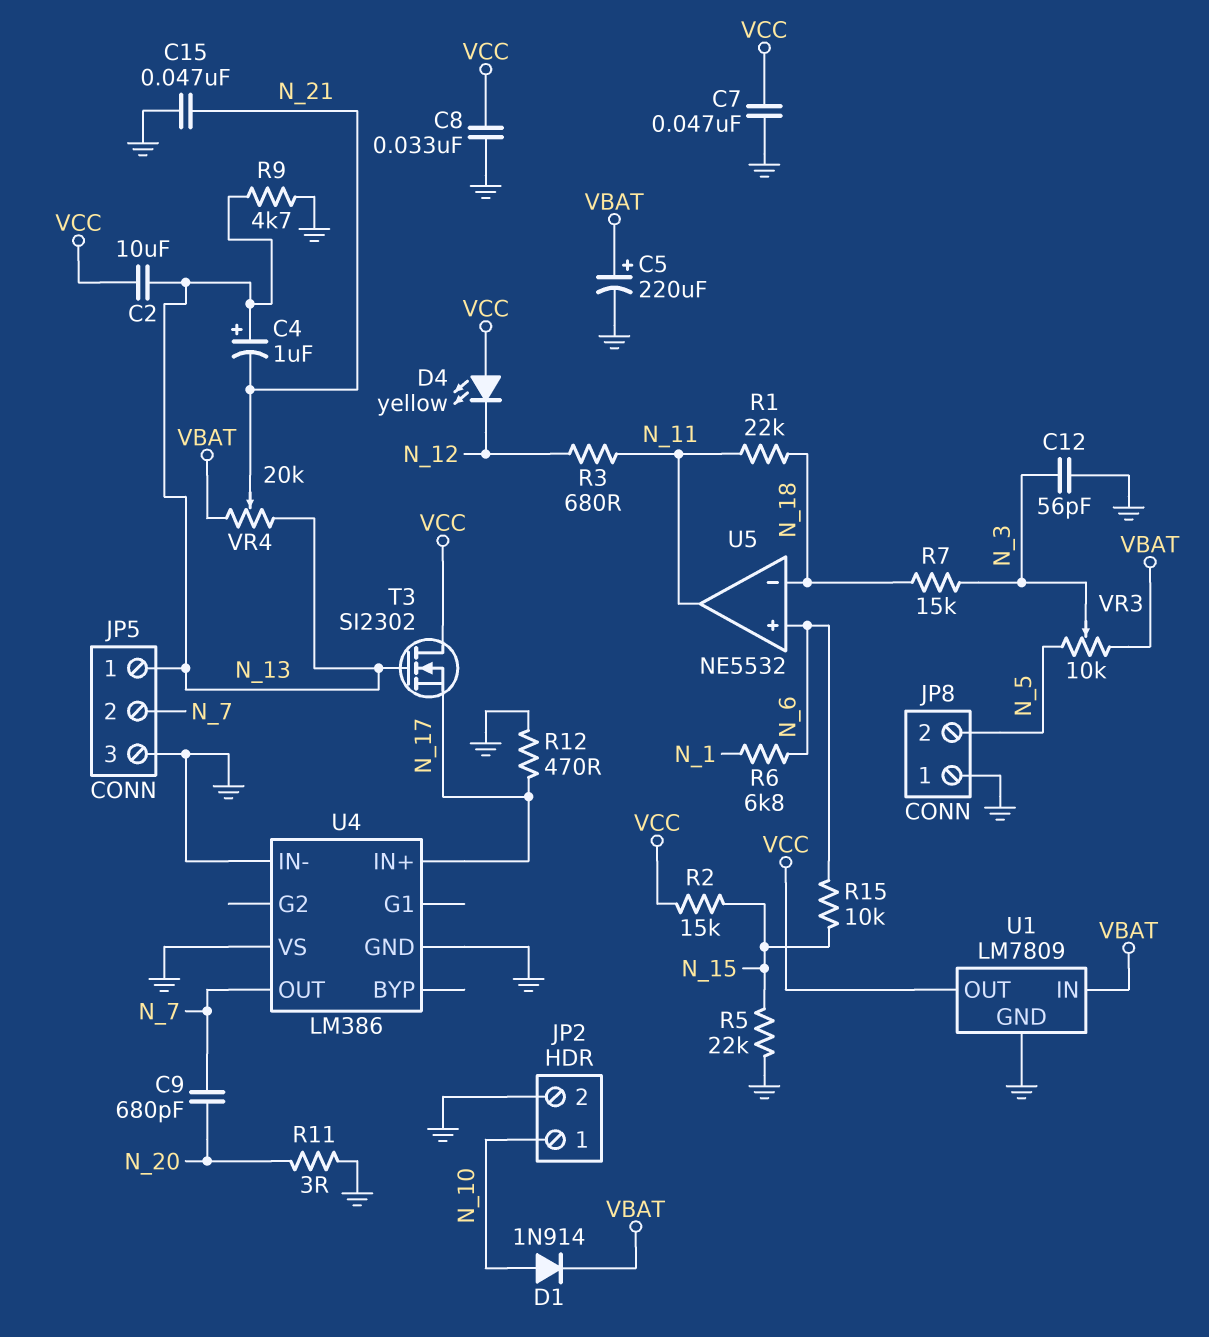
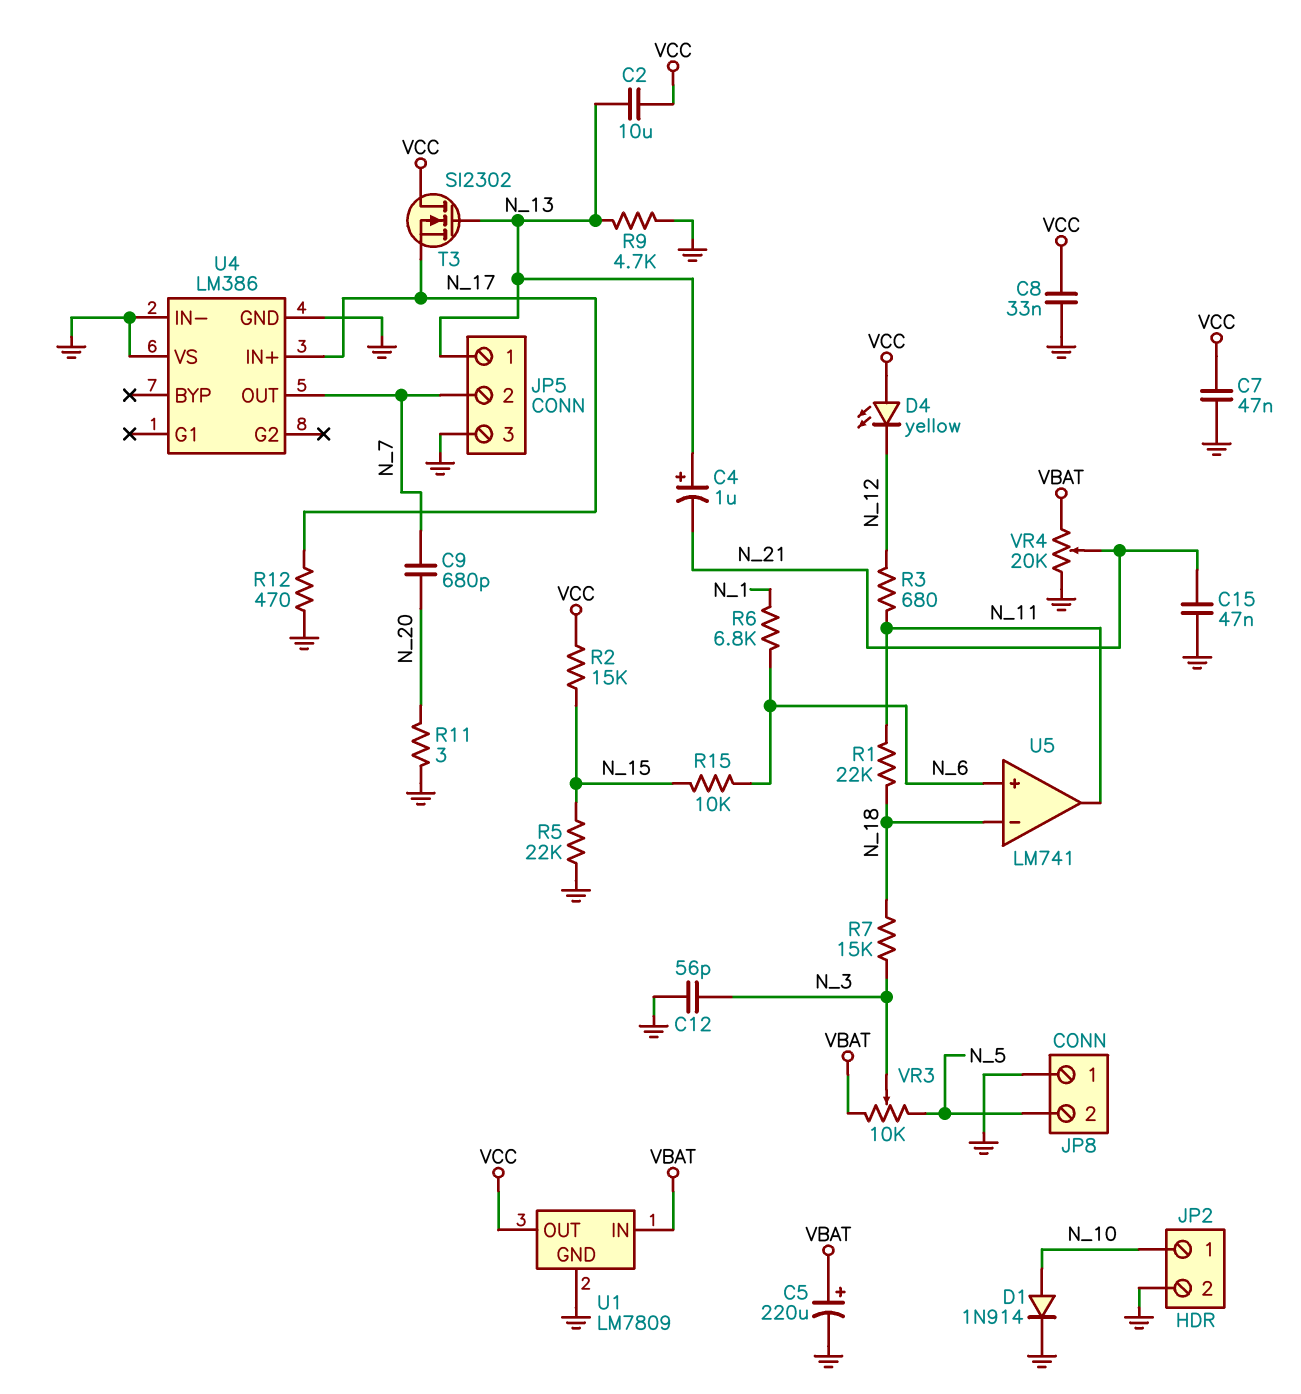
D1: diode 1N914 (A N_10, K VBAT) -> diode 1N914 (A N_10, K GND)
U5: NE5532 -> LM741
VR4: 20k (N_13, VBAT, wiper N_21) -> 20k (GND, VBAT, wiper N_21)

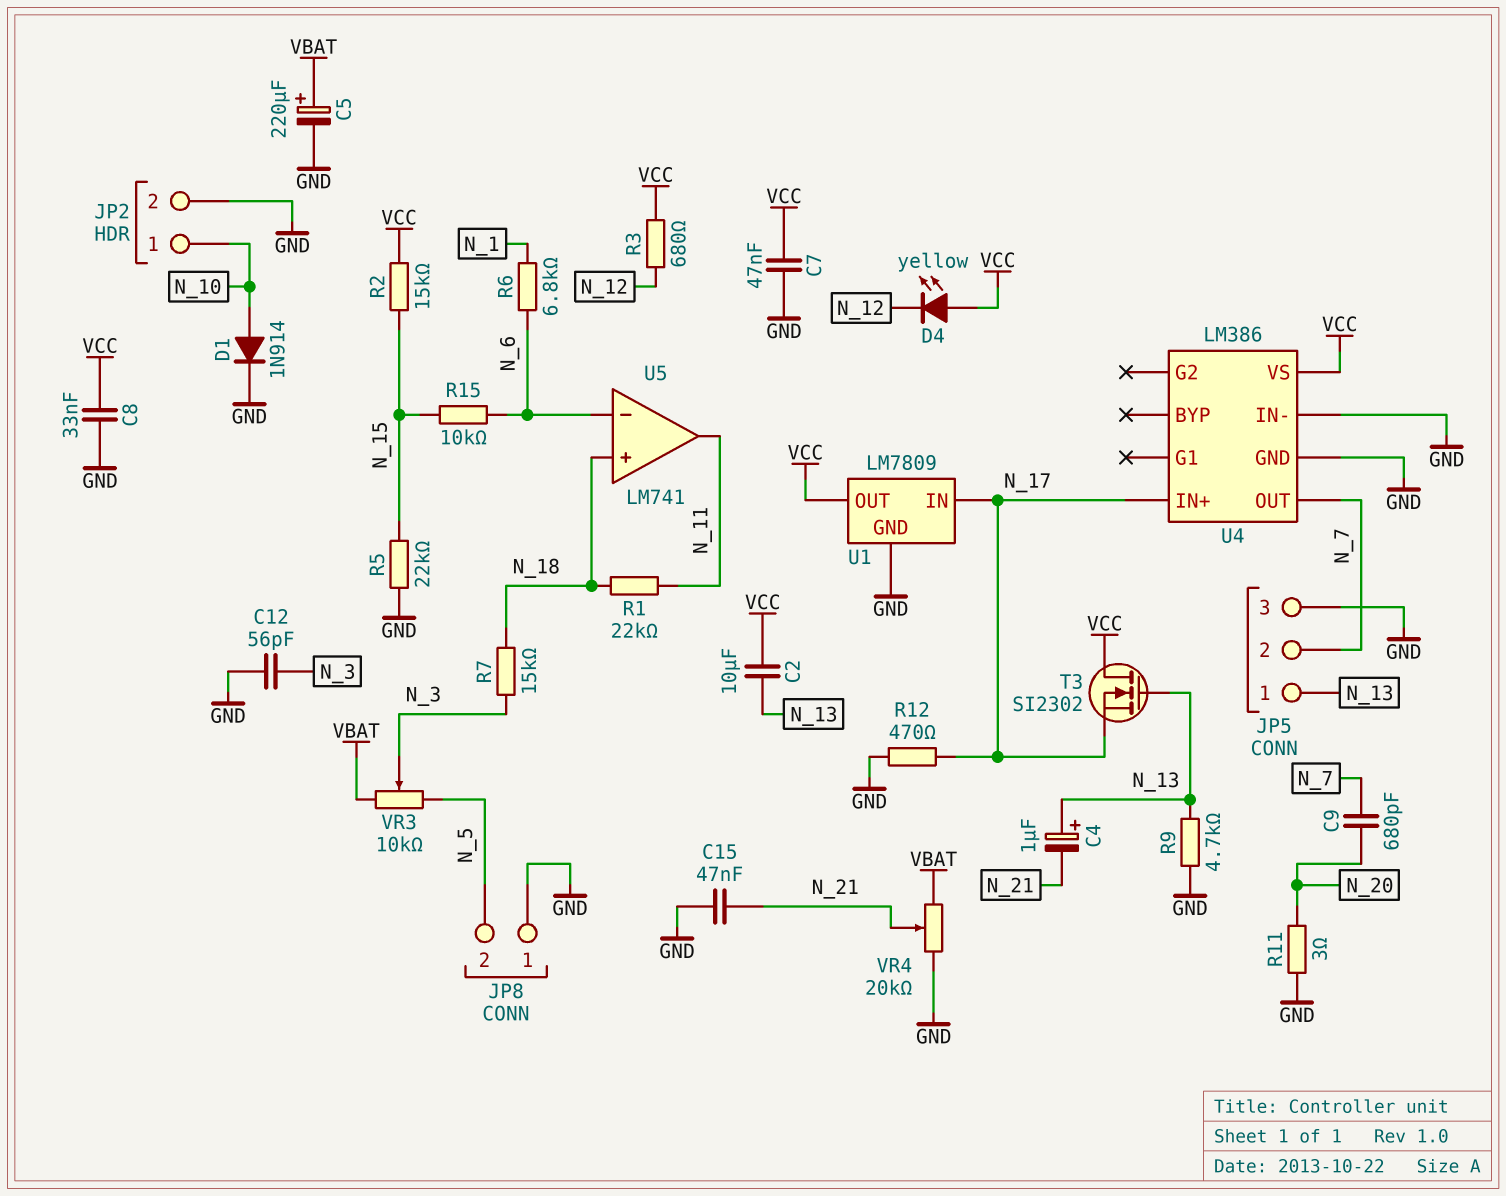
R3: 680 (N_11, N_12) -> 680 (N_12, VCC)
U1 pin IN: VBAT -> N_17
U4 pin VS: GND -> VCC
U5 pin in+: N_6 -> N_18
U5 pin in-: N_18 -> N_6

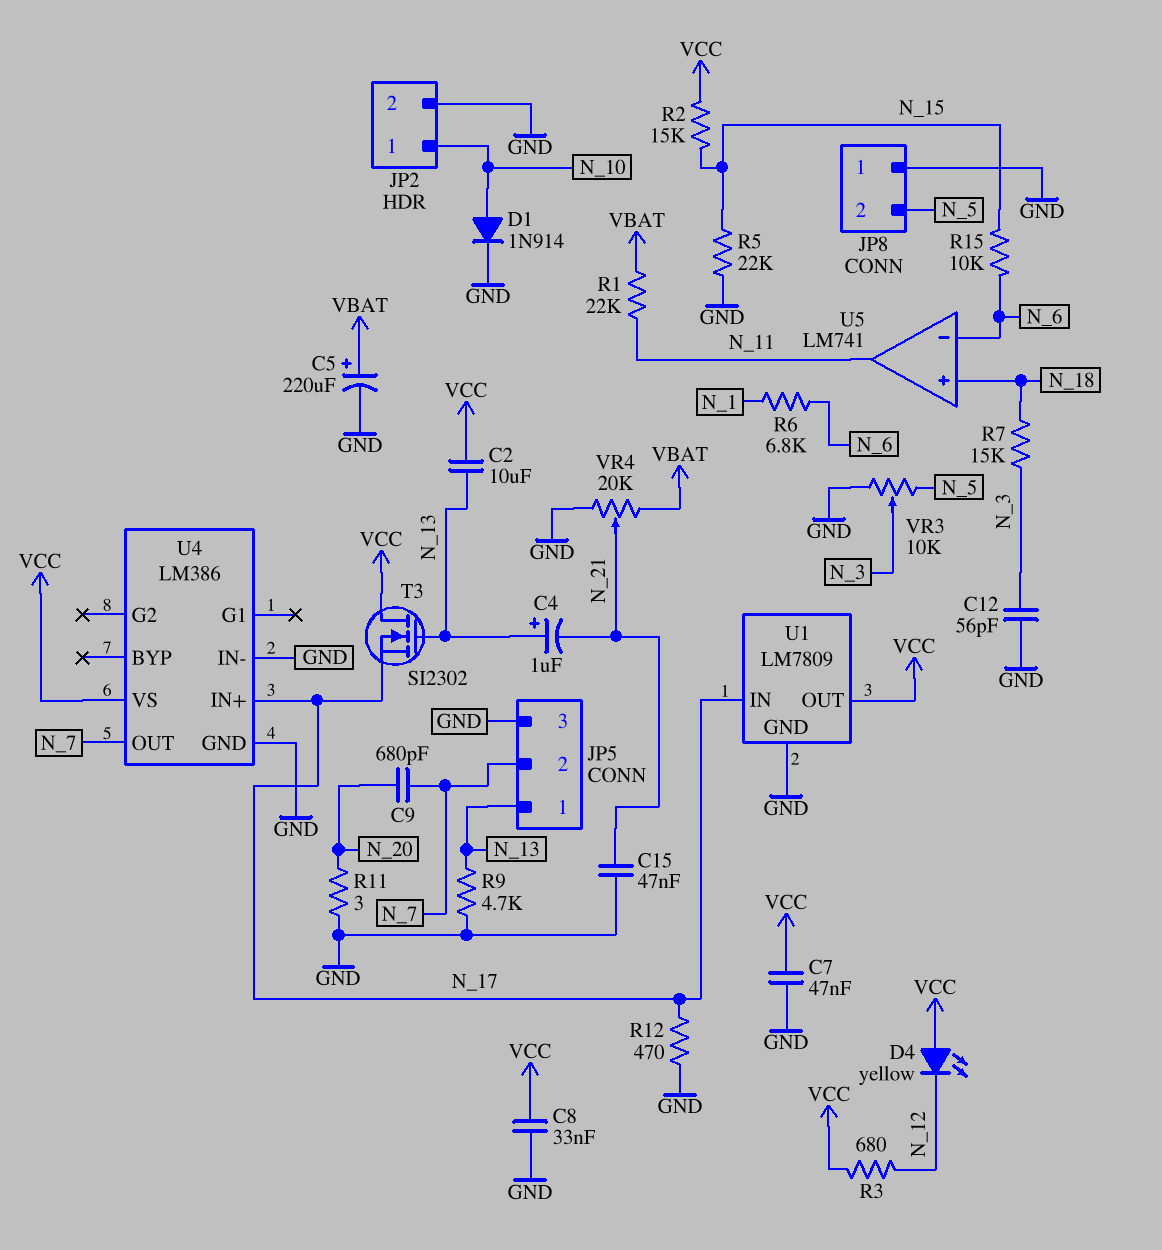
R1: 22k (N_11, N_18) -> 22k (N_11, VBAT)
VR3: 10k (N_5, VBAT, wiper N_3) -> 10k (GND, N_5, wiper N_3)

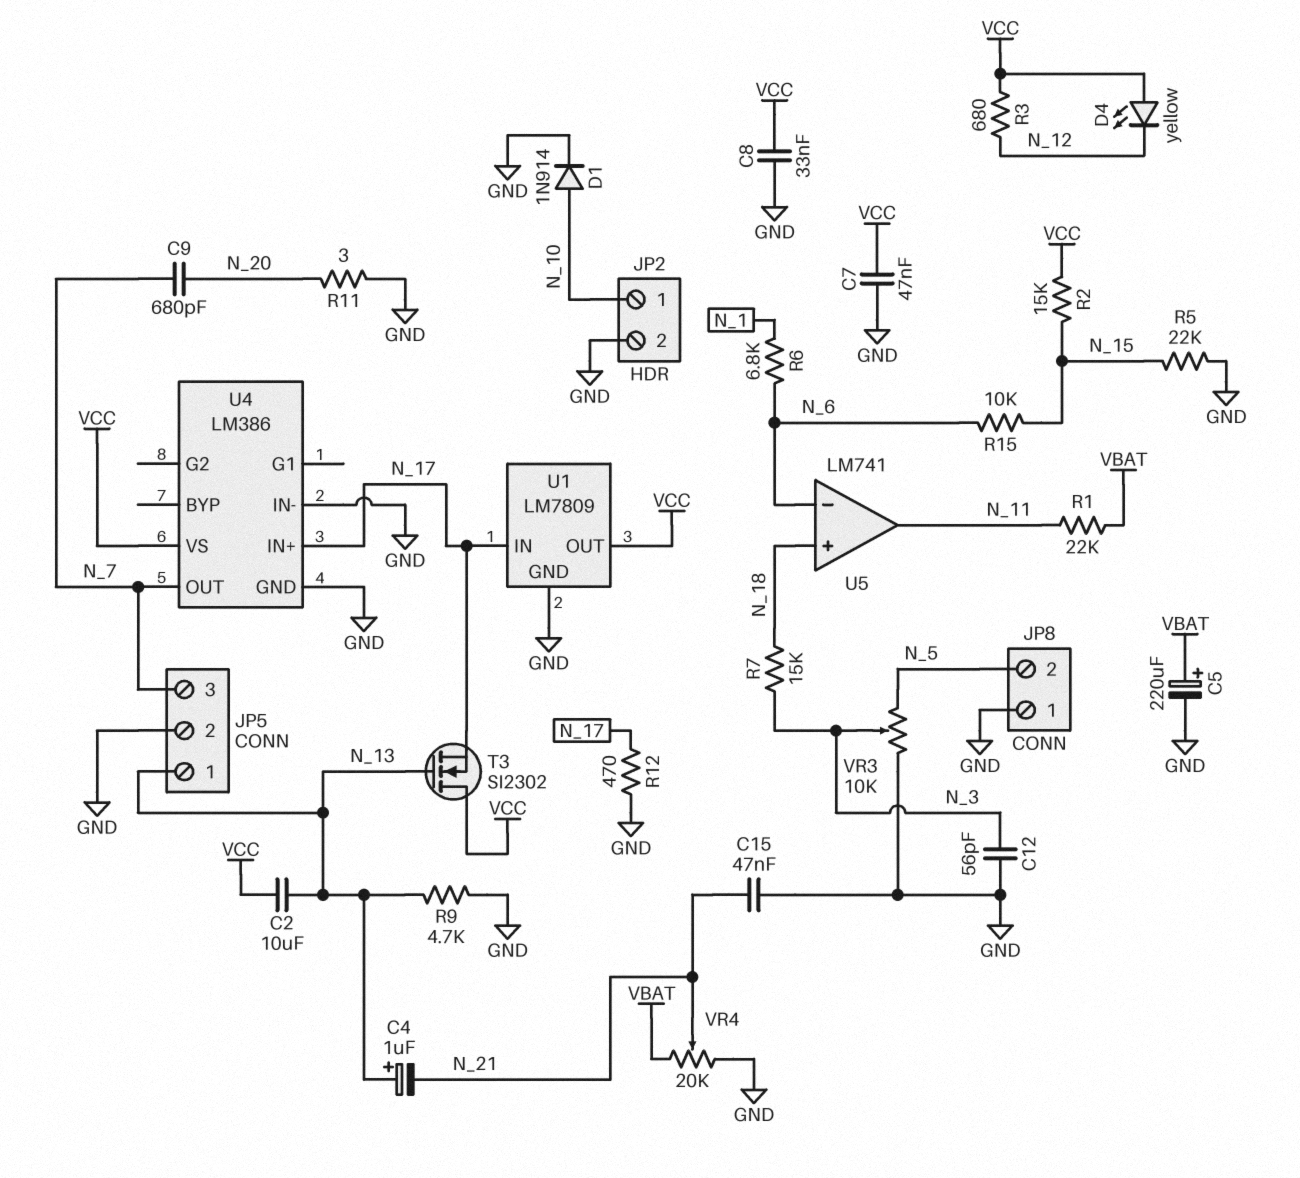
JP5 pin 2: N_7 -> GND
JP5 pin 3: GND -> N_7

